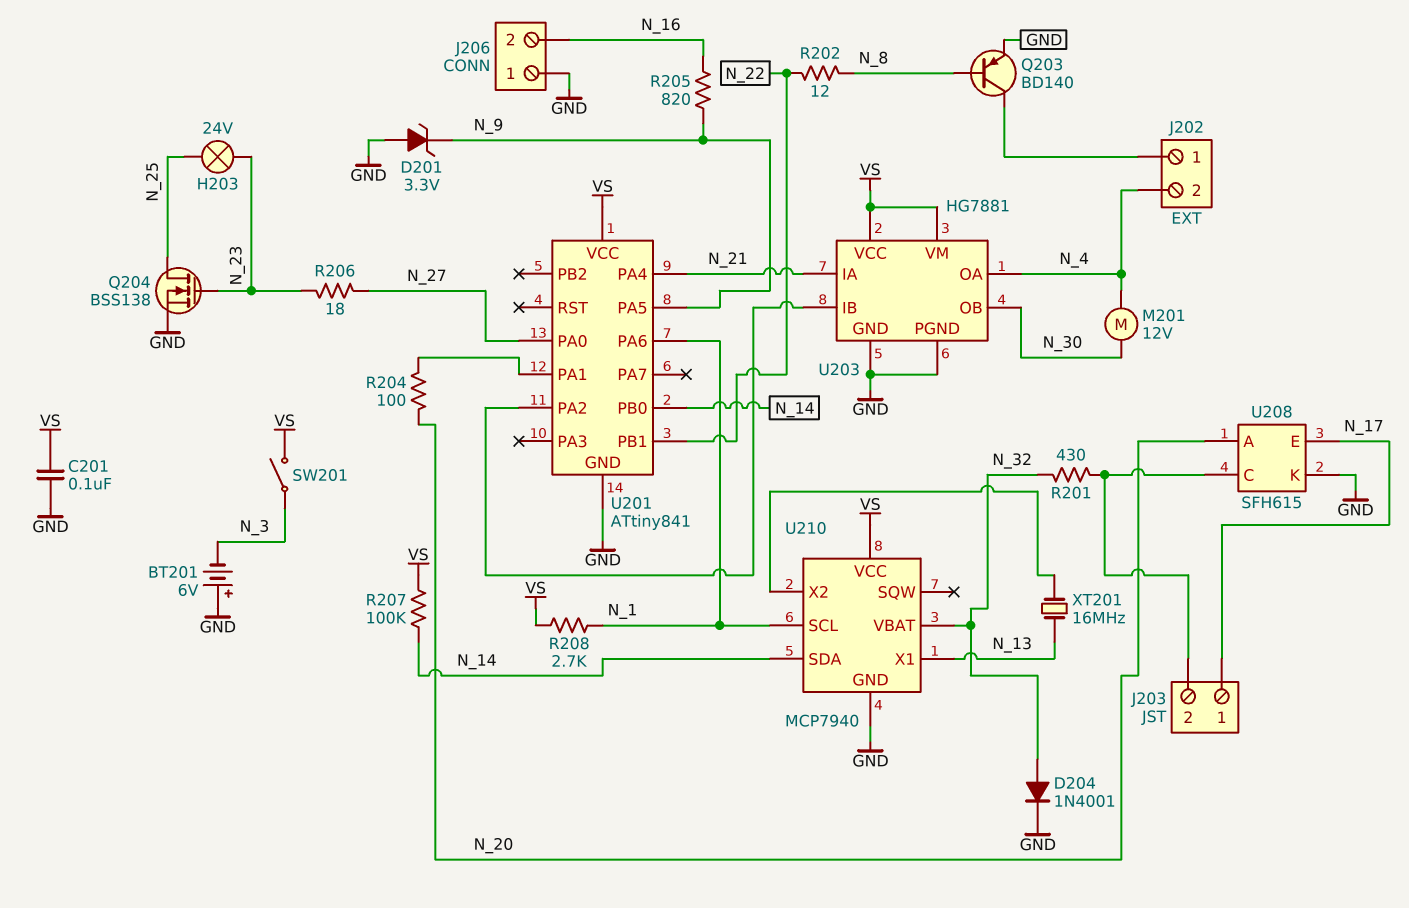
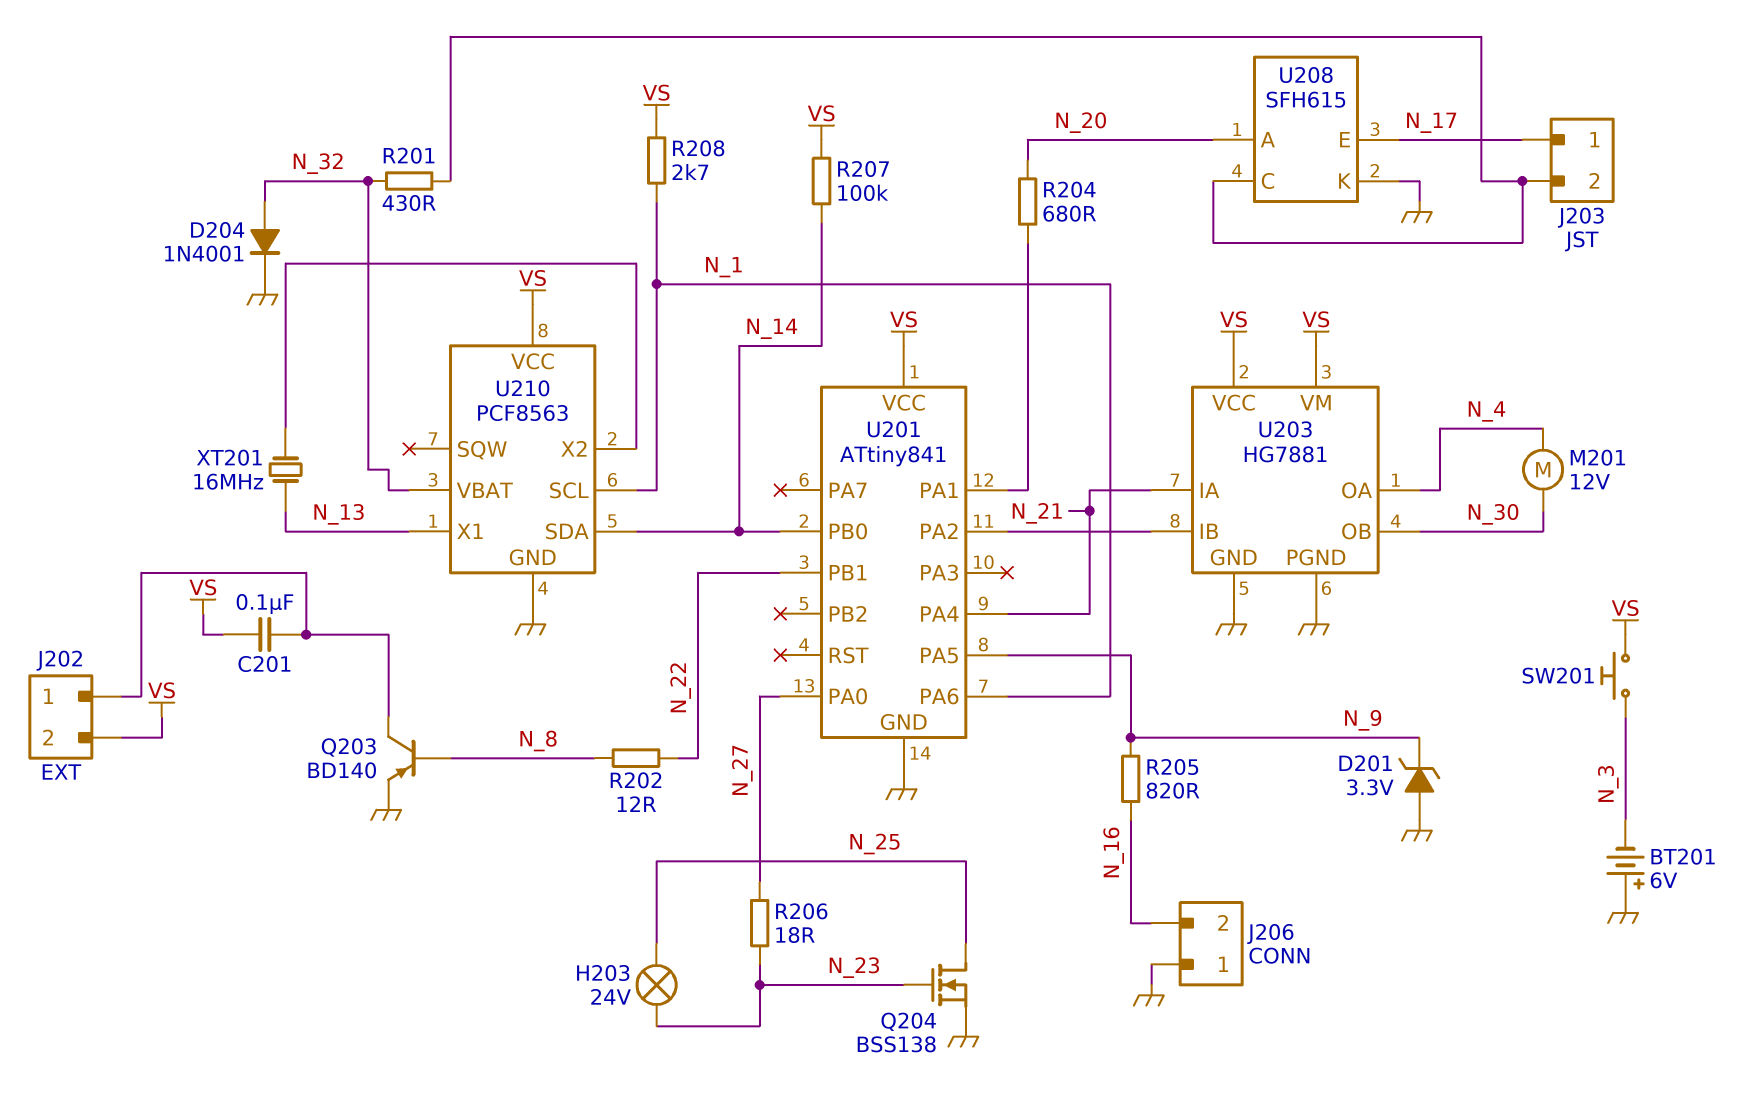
C201: 100nF (GND, VS) -> 100nF (J202/1, VS)
J202 pin 2: N_4 -> VS
R204: 100 (N_20, U201/PA1) -> 680 (N_20, U201/PA1)
SW201: switch (N_3, VS) -> button (N_3, VS)
U210: MCP7940 -> PCF8563

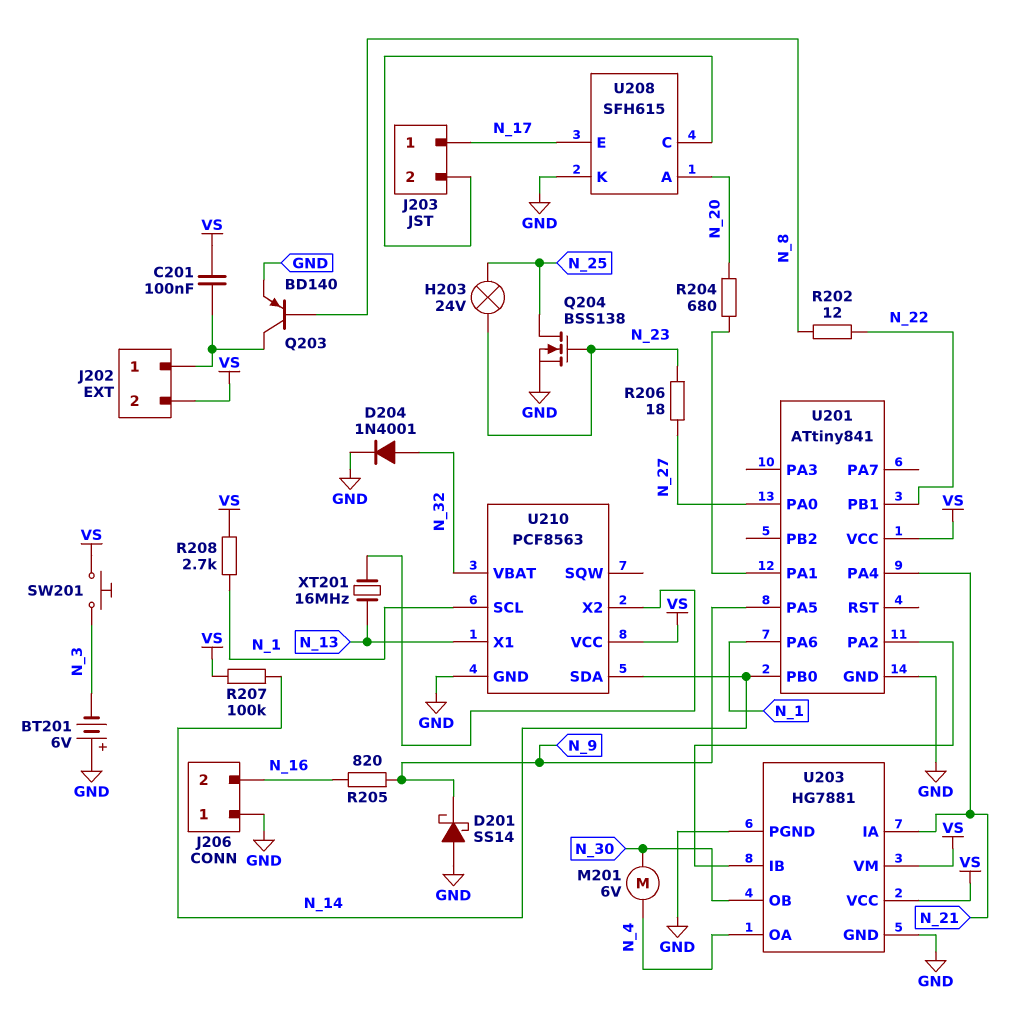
D201: zener 3.3V (A GND, K N_9) -> schottky SS14 (A GND, K N_9)
M201: motor 12V (N_4, N_30) -> motor 6V (N_4, N_30)
R201: 430 (J203/2, N_32) -> none

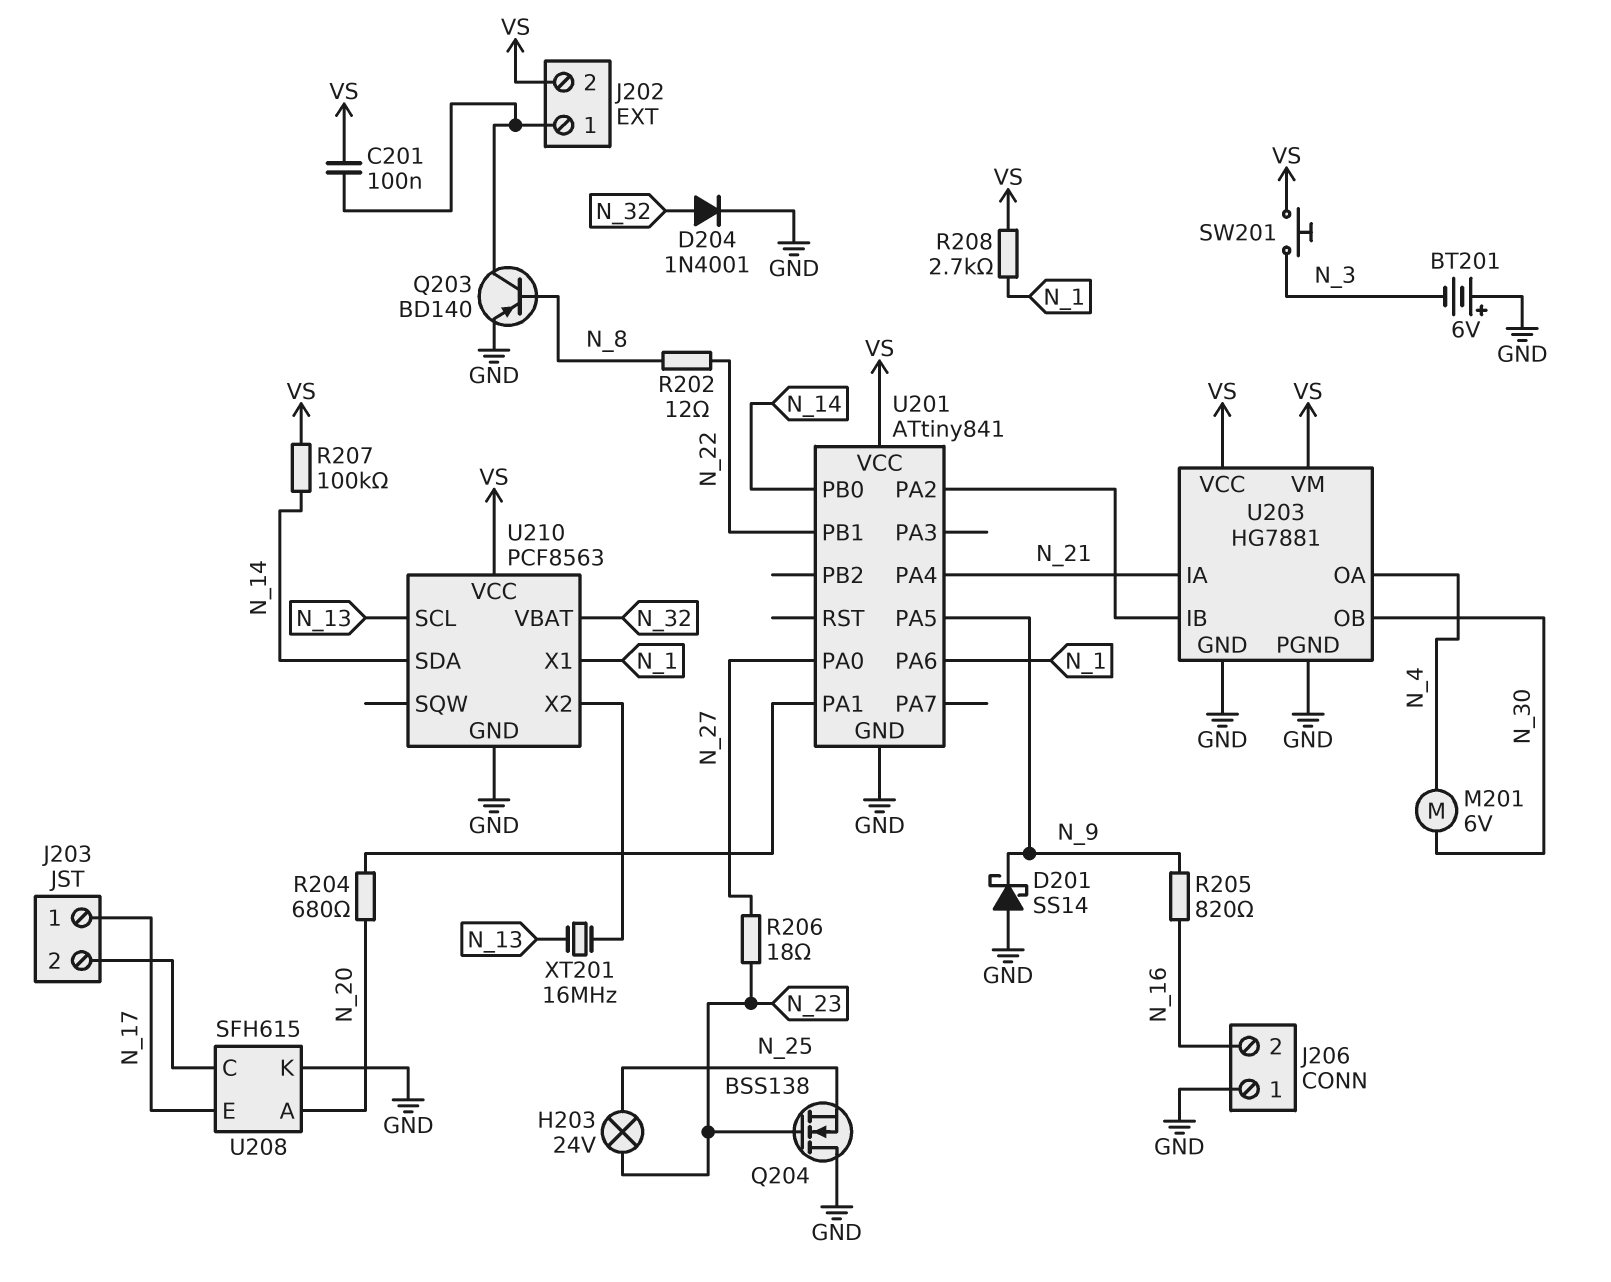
Q204: NMOS BSS138 (G N_23, D N_25, S GND) -> NMOS BSS138 (G N_23, D GND, S N_25)
U210 pin SCL: N_1 -> N_13
U210 pin X1: N_13 -> N_1

